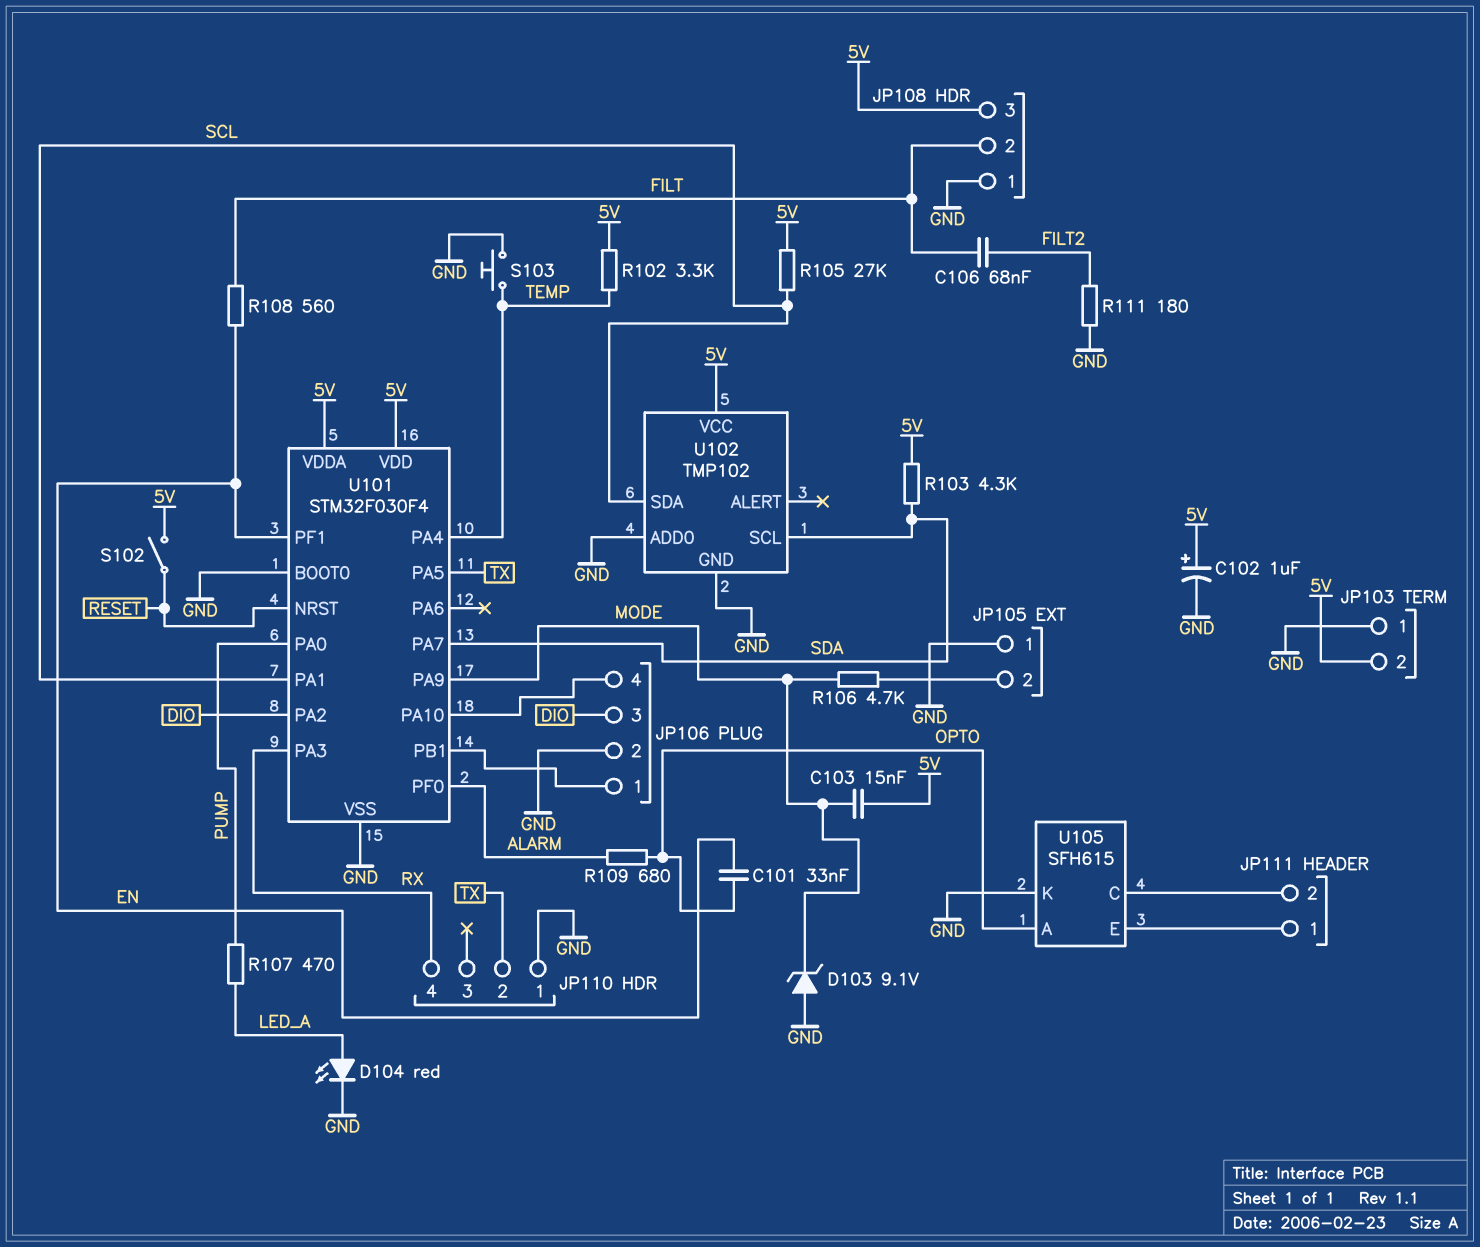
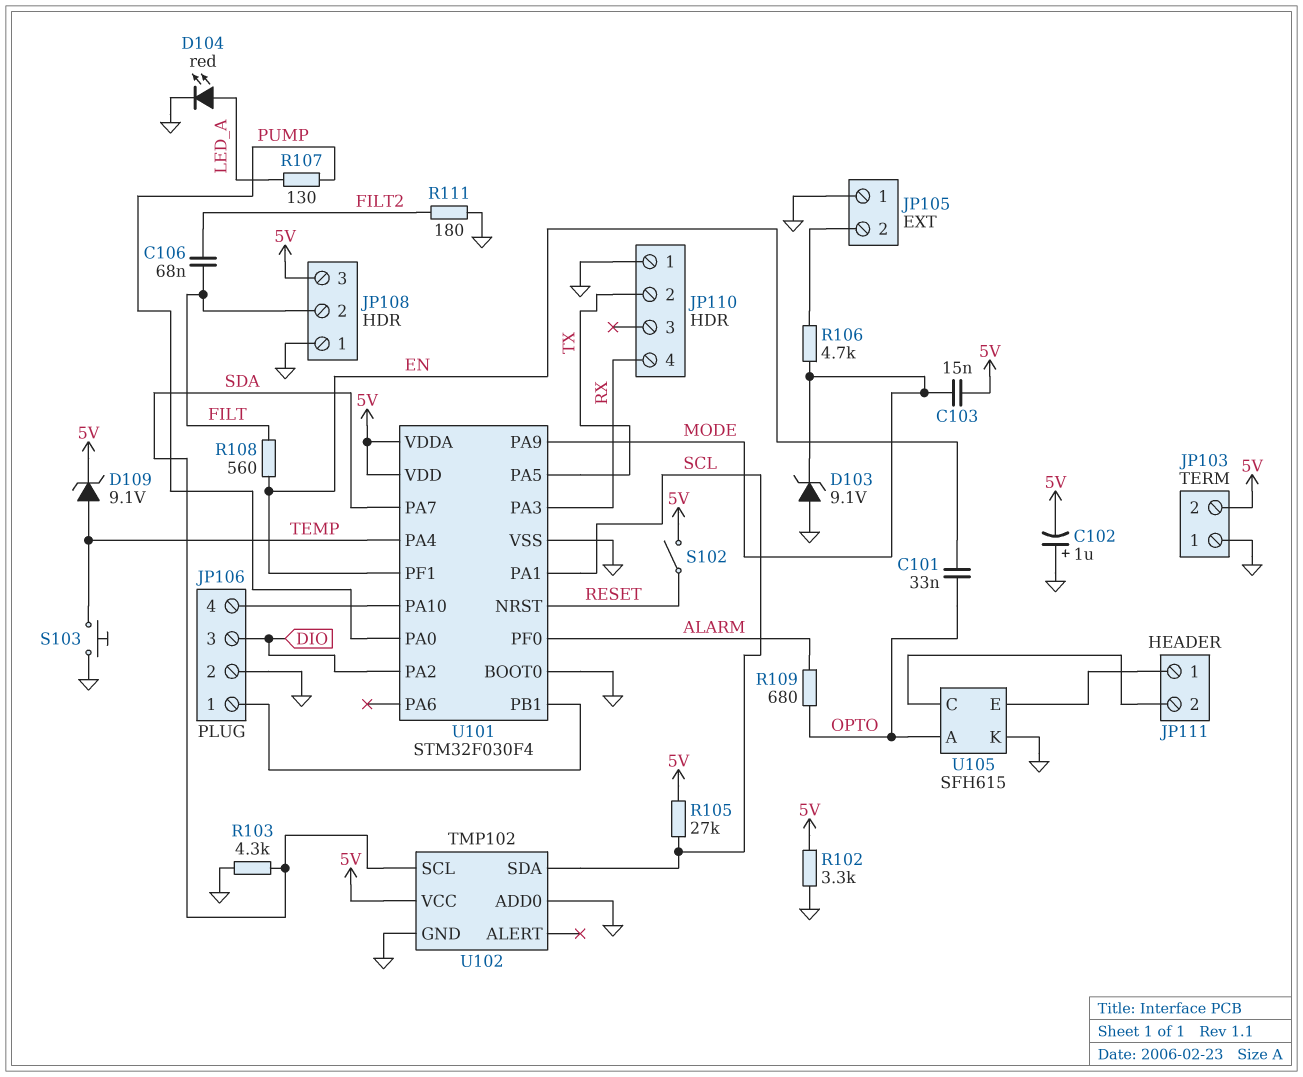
C102: 1uF (plus 5V, minus GND) -> 1uF (plus GND, minus 5V)
D109: none -> zener 9.1V (A TEMP, K 5V)
R102: 3.3k (5V, TEMP) -> 3.3k (5V, GND)
R103: 4.3k (5V, SDA) -> 4.3k (GND, SDA)
R107: 470 (LED_A, PUMP) -> 130 (LED_A, PUMP)

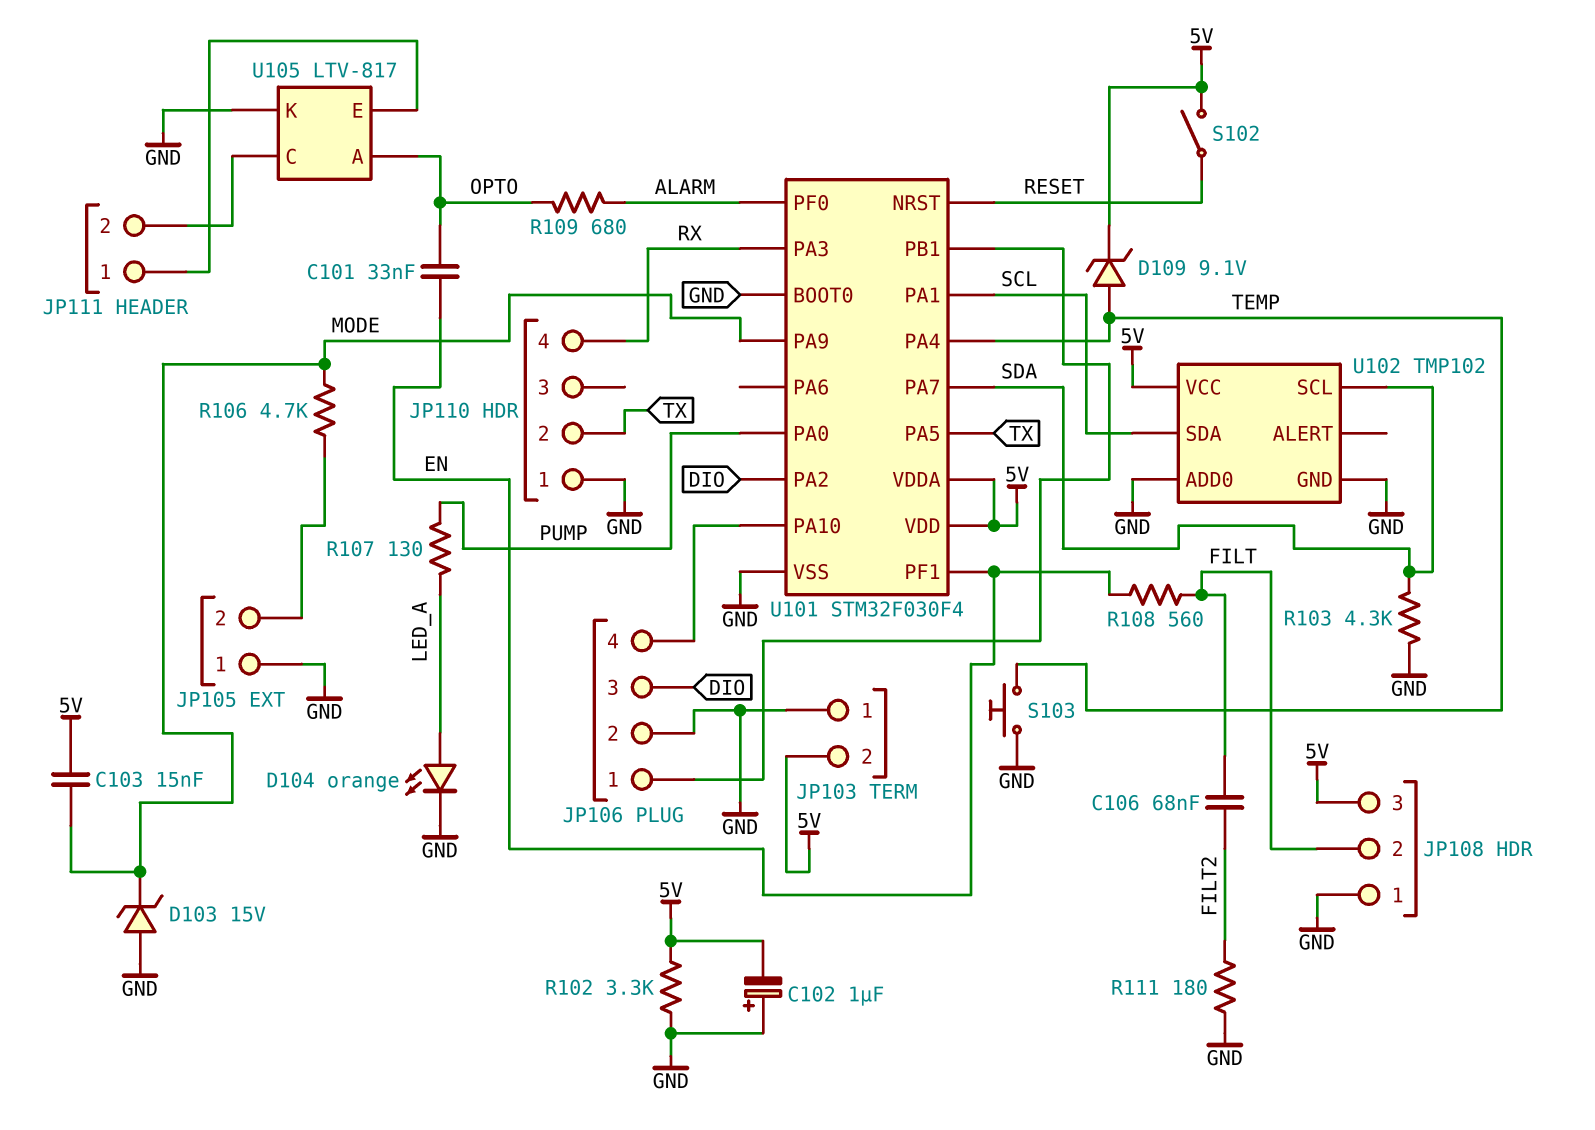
D103: zener 9.1V (A GND, K MODE) -> zener 15V (A GND, K MODE)
D104: LED red (A LED_A, K GND) -> LED orange (A LED_A, K GND)
R105: 27k (5V, SCL) -> none
U105: SFH615 -> LTV-817

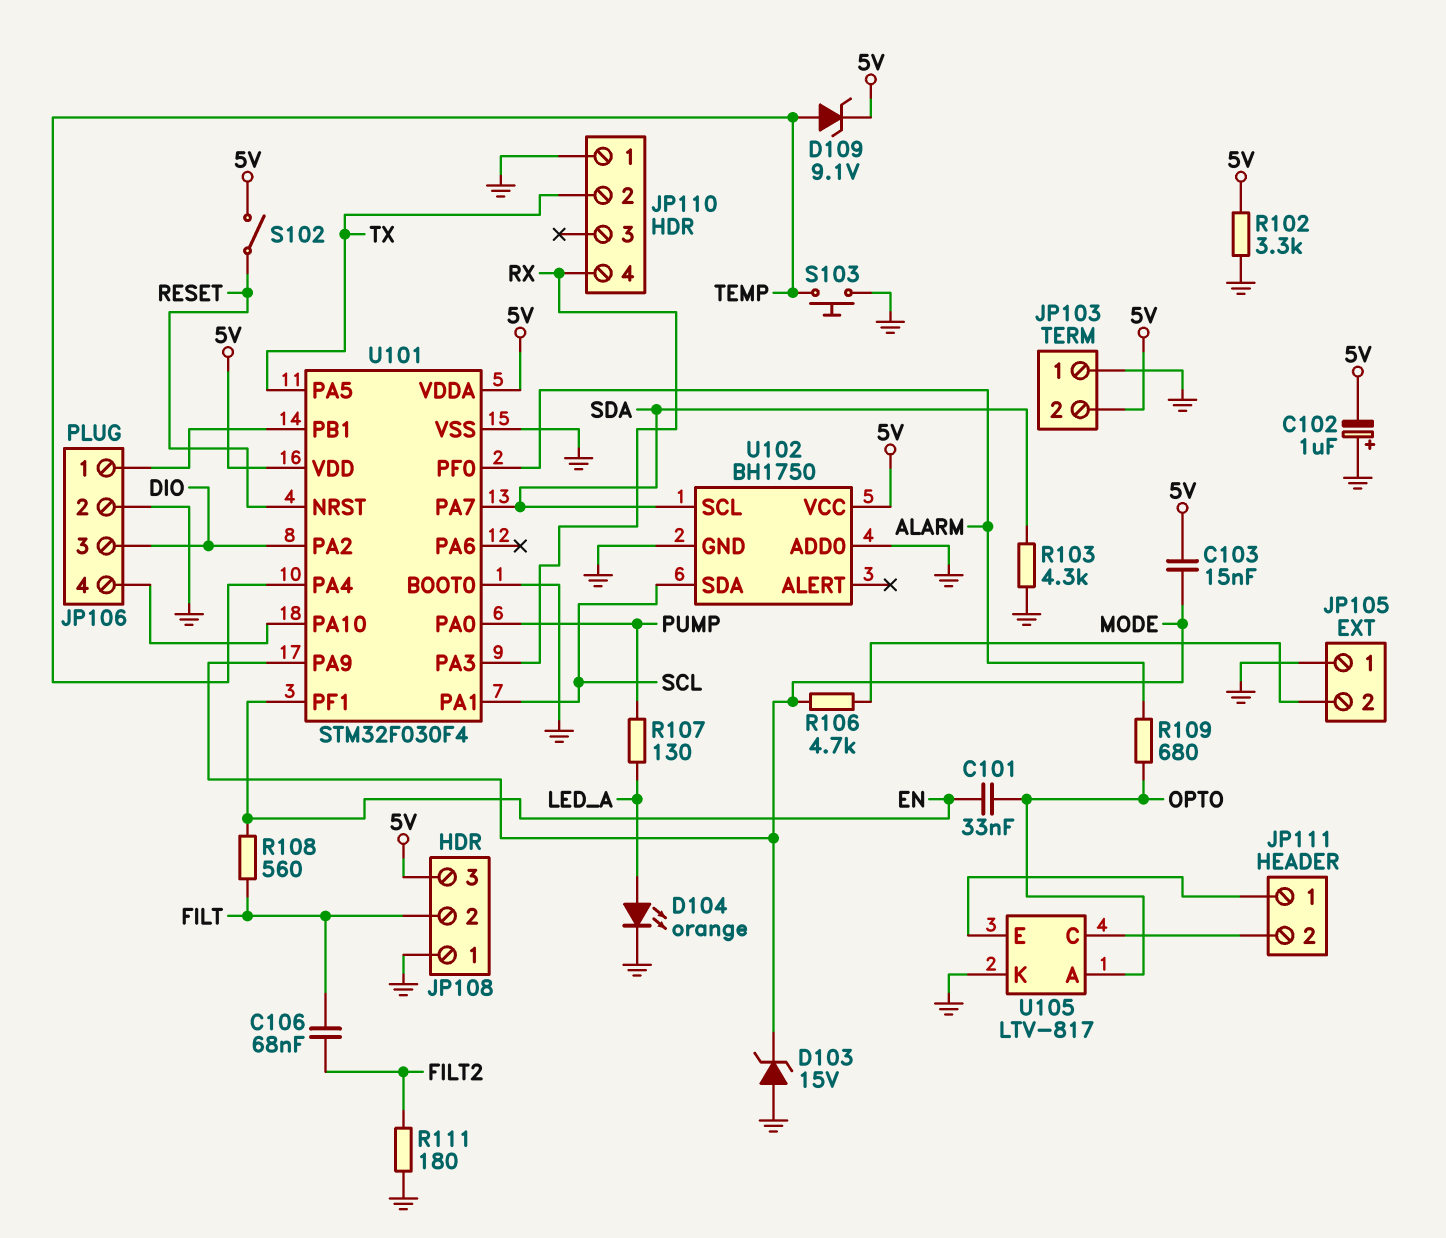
U102: TMP102 -> BH1750

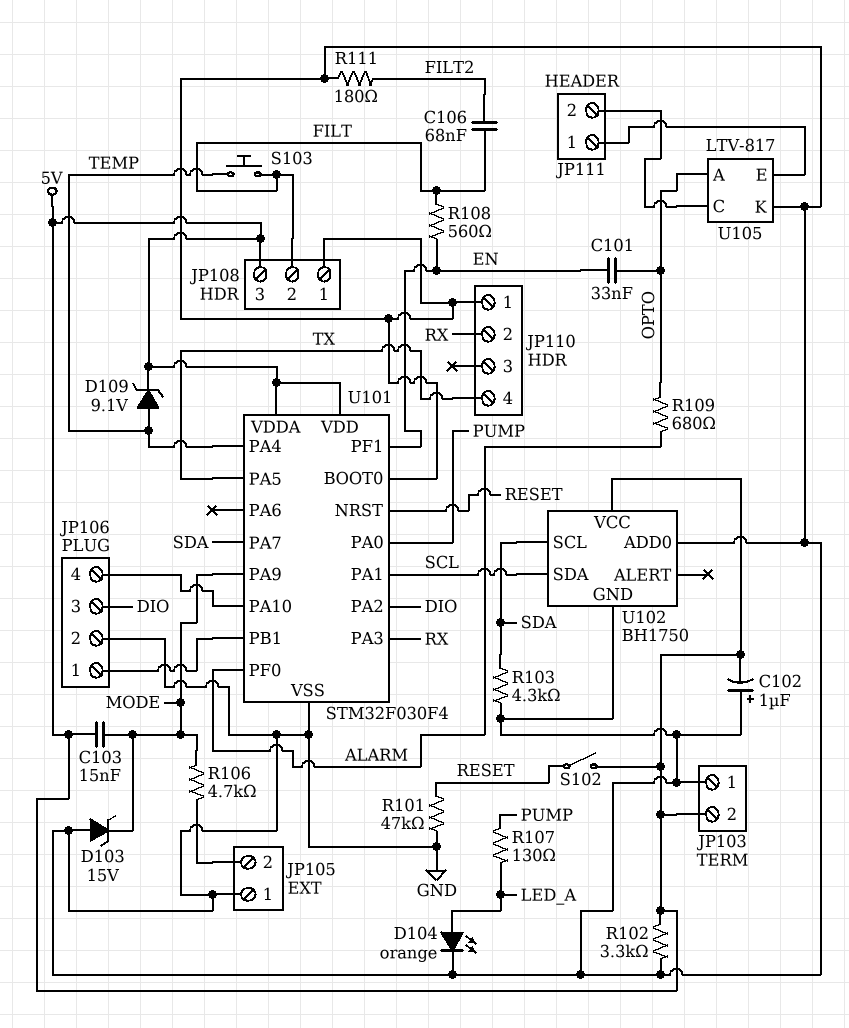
JP110 pin 2: TX -> RX
JP110 pin 4: RX -> TX
R101: none -> 47k (GND, RESET)
S103: button (GND, TEMP) -> button (FILT, TEMP)

